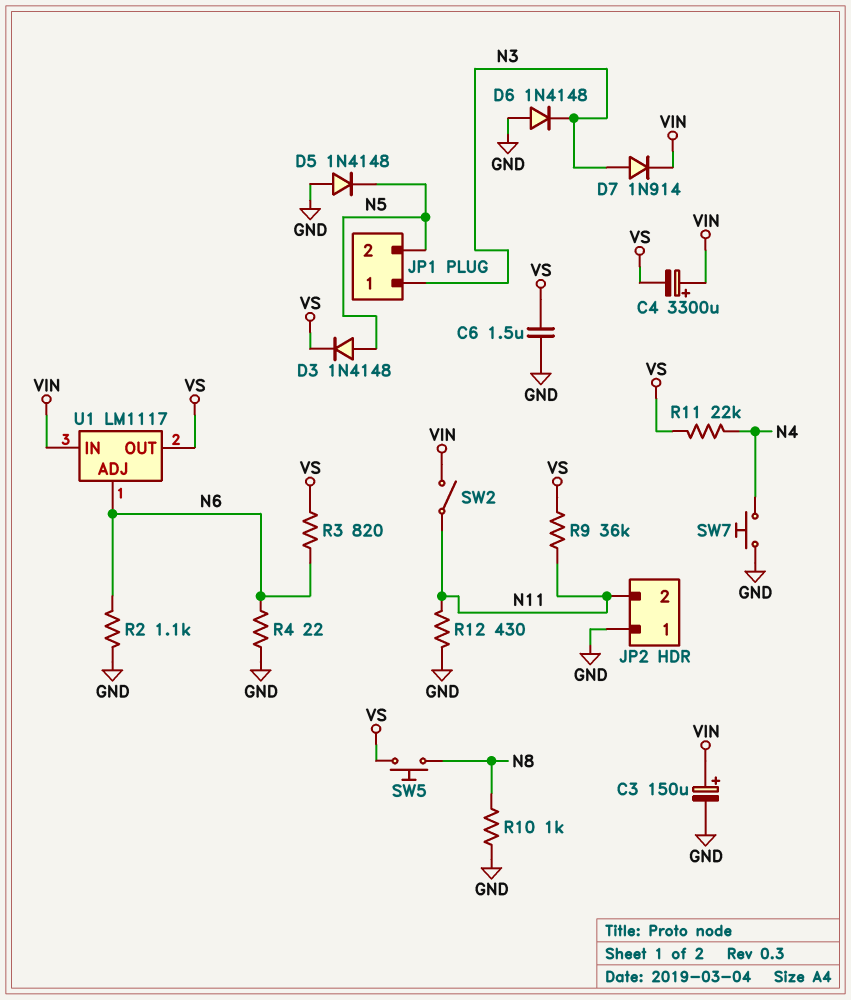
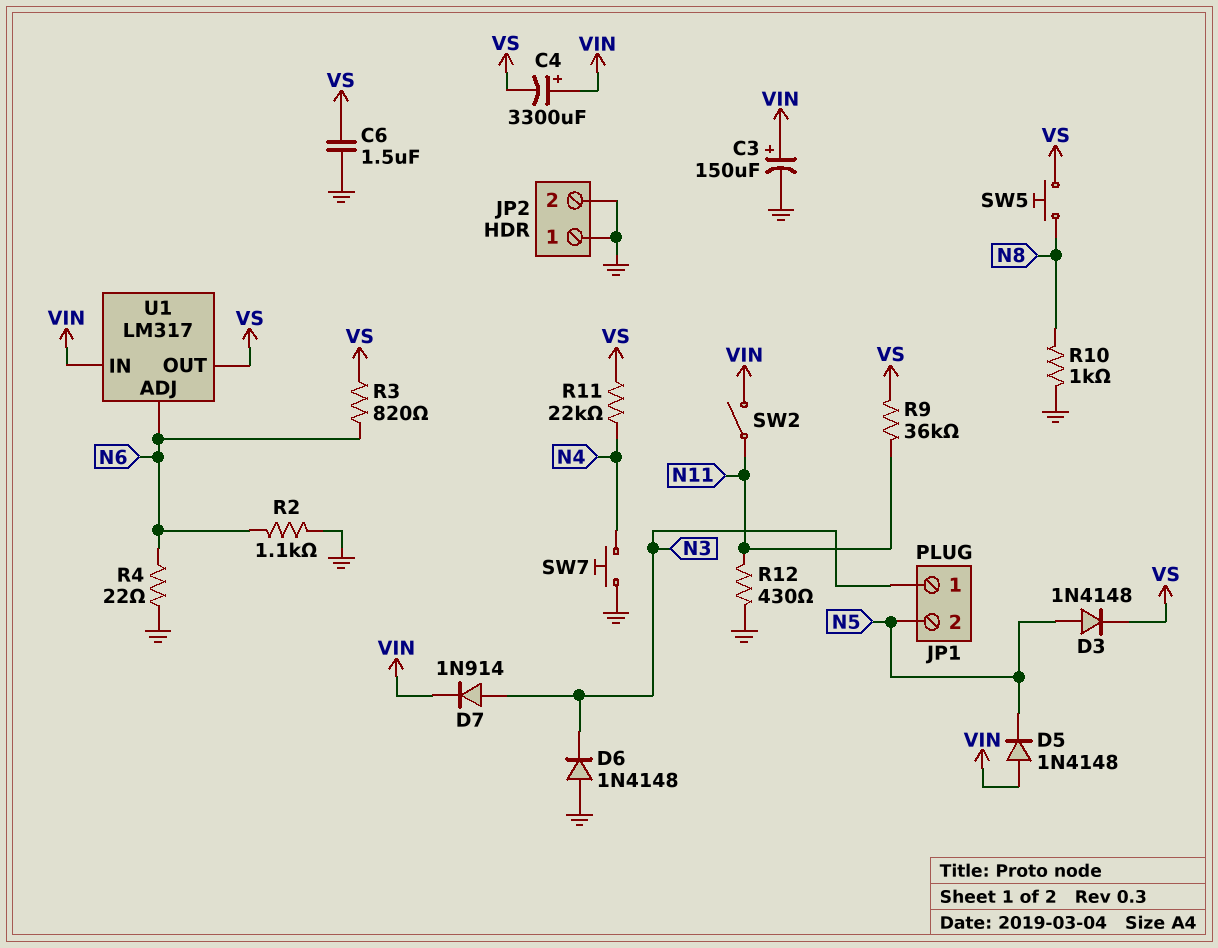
D5: diode 1N4148 (A GND, K N5) -> diode 1N4148 (A VIN, K N5)
JP2 pin 2: N11 -> GND
U1: LM1117 -> LM317

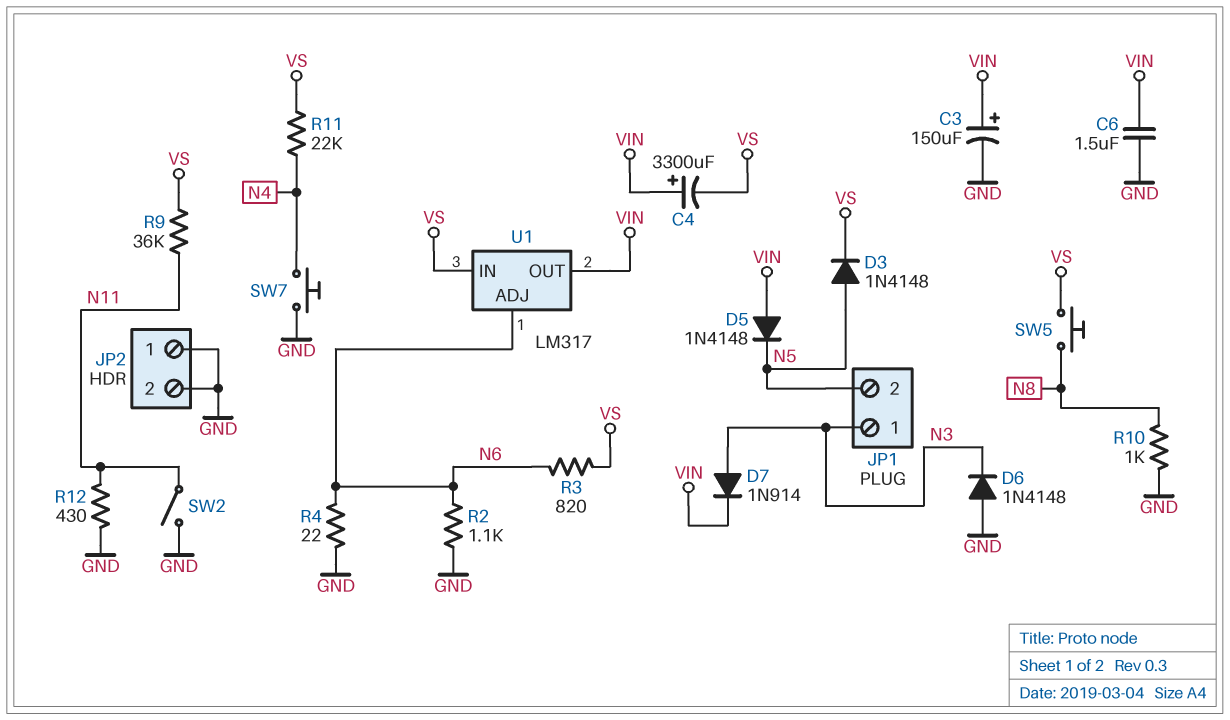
C6: 1.5uF (GND, VS) -> 1.5uF (GND, VIN)
SW2: switch (N11, VIN) -> switch (GND, N11)
U1 pin IN: VIN -> VS
U1 pin OUT: VS -> VIN

